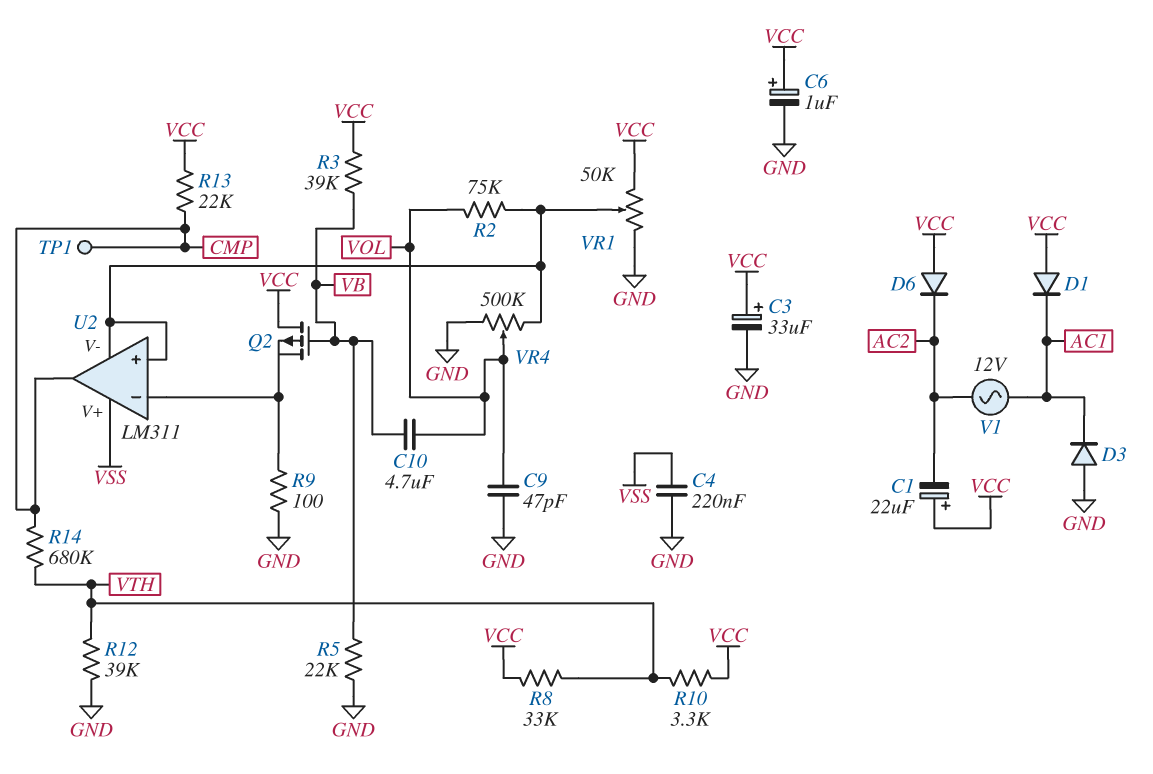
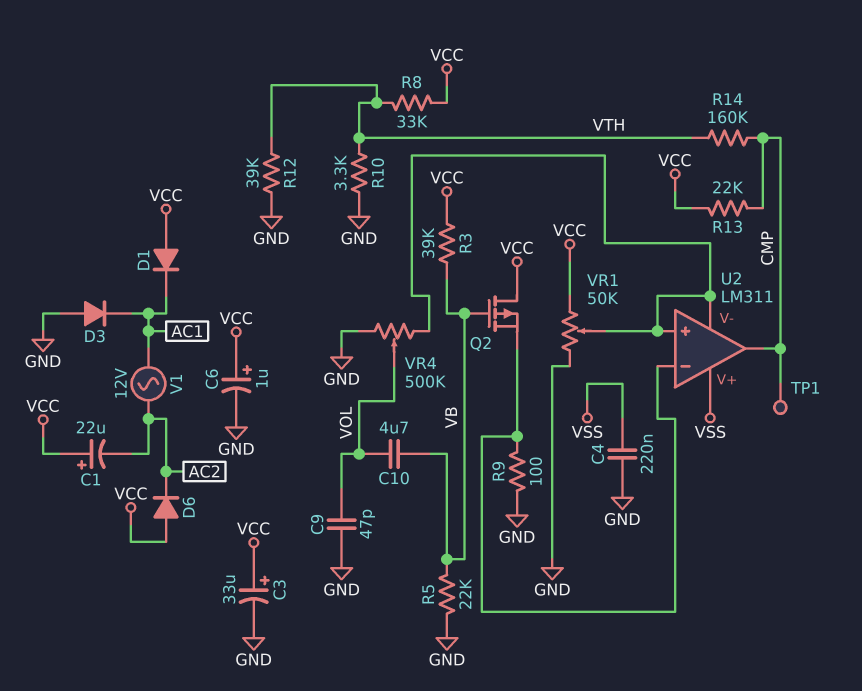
R2: 75k (U2/V-, VOL) -> none
R10: 3.3k (VCC, VTH) -> 3.3k (GND, VTH)
R14: 680k (CMP, VTH) -> 160k (CMP, VTH)

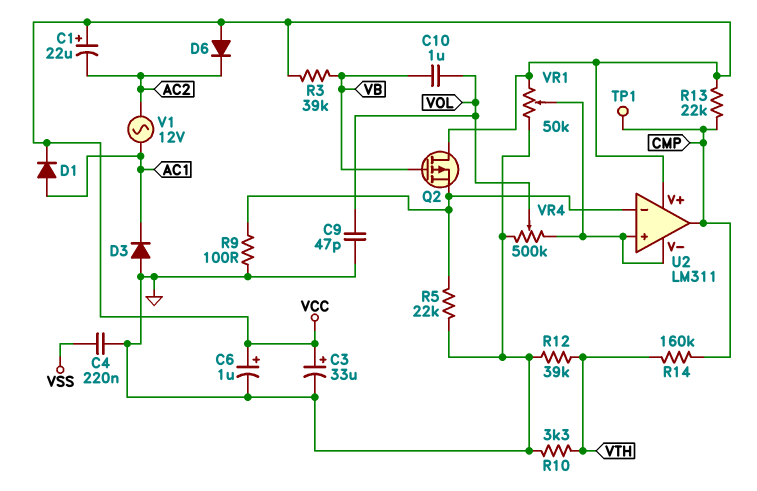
C10: 4.7uF (VB, VOL) -> 1uF (VB, VOL)
D1: diode (A VCC, K AC1) -> diode (A AC1, K VCC)
R5: 22k (GND, VB) -> 22k (GND, U2/in-)
R8: 33k (VCC, VTH) -> none
U2 pin V+: VSS -> VCC

